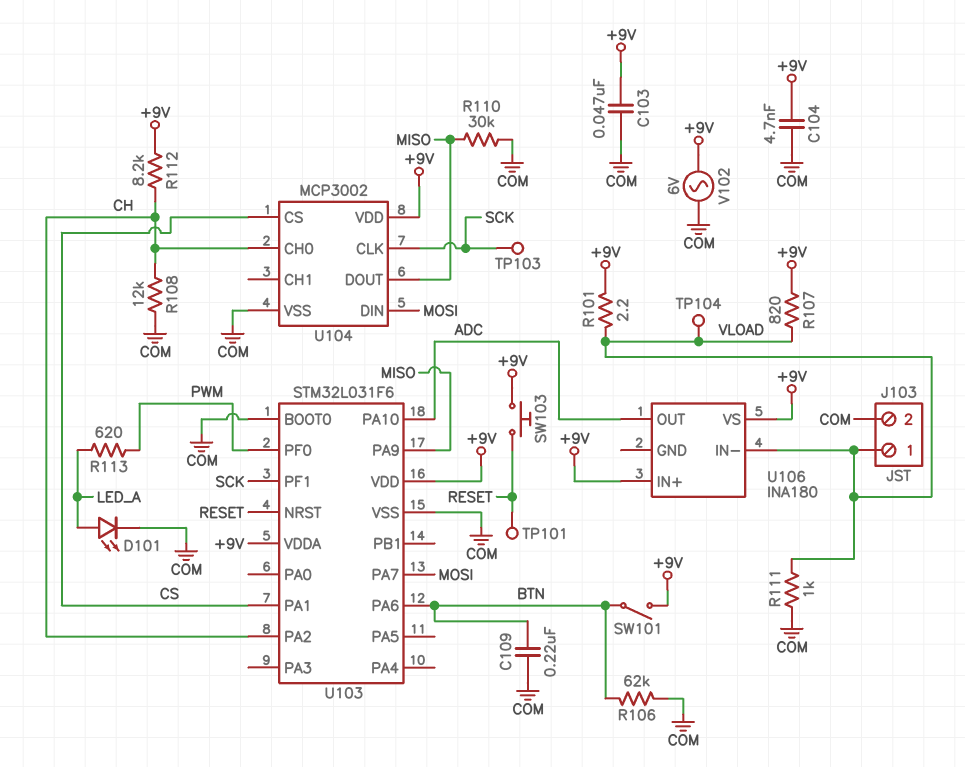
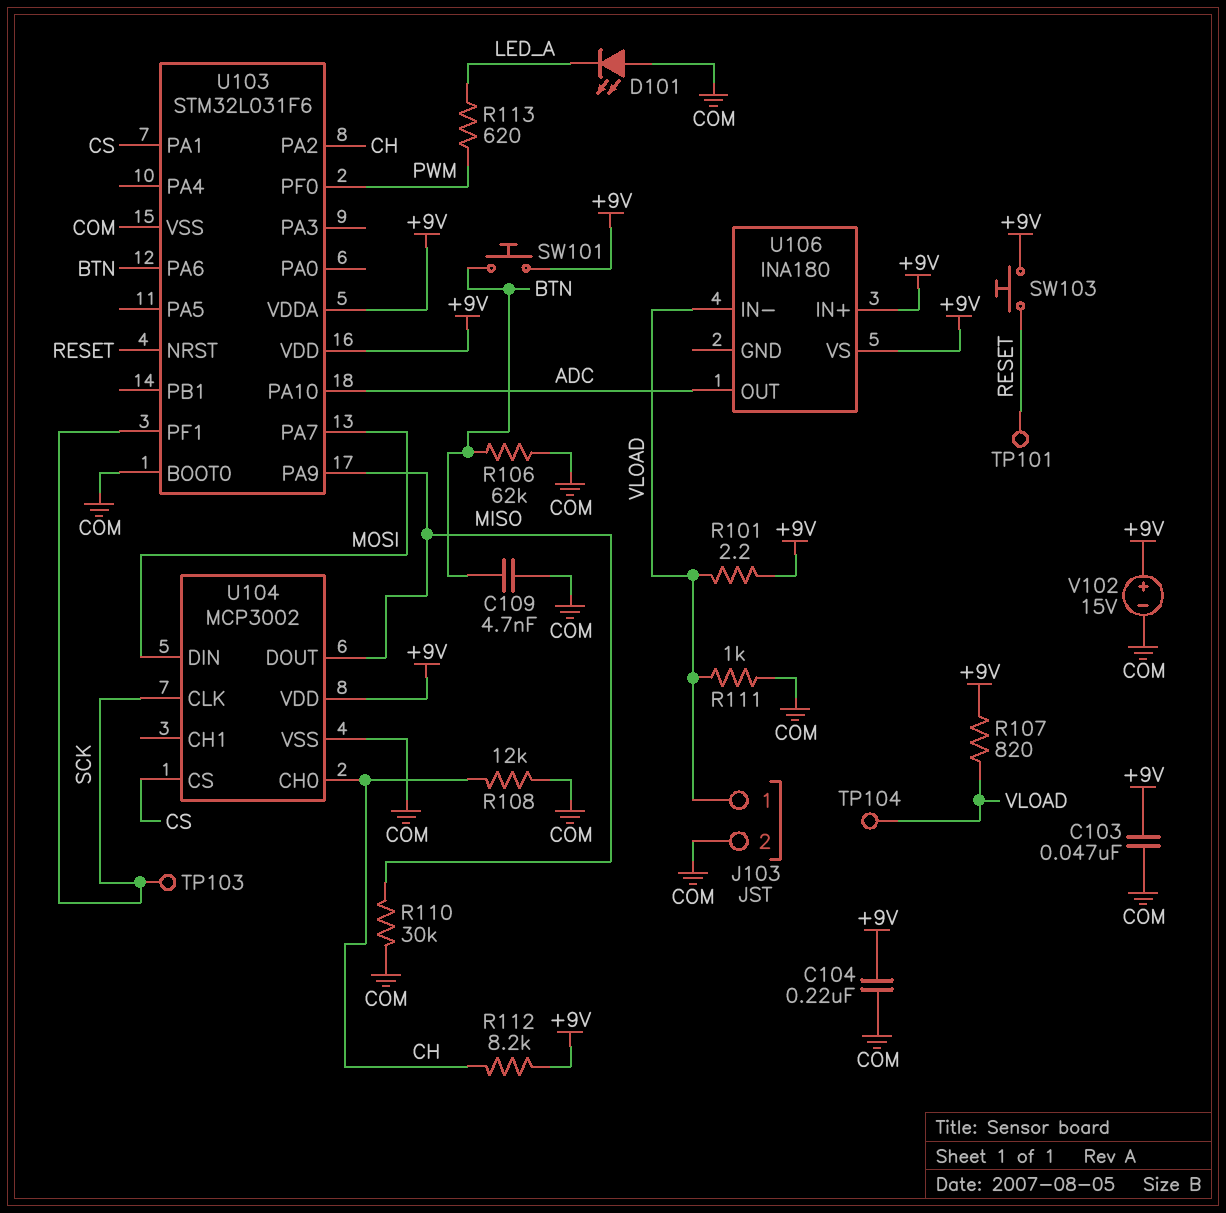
C104: 4.7nF (+9V, COM) -> 220nF (+9V, COM)
C109: 220nF (BTN, COM) -> 4.7nF (BTN, COM)
D101: LED (A LED_A, K COM) -> LED (A COM, K LED_A)
SW101: switch (+9V, BTN) -> button (+9V, BTN)
V102: AC 6V (+9V, COM) -> 15V (plus +9V, minus COM)

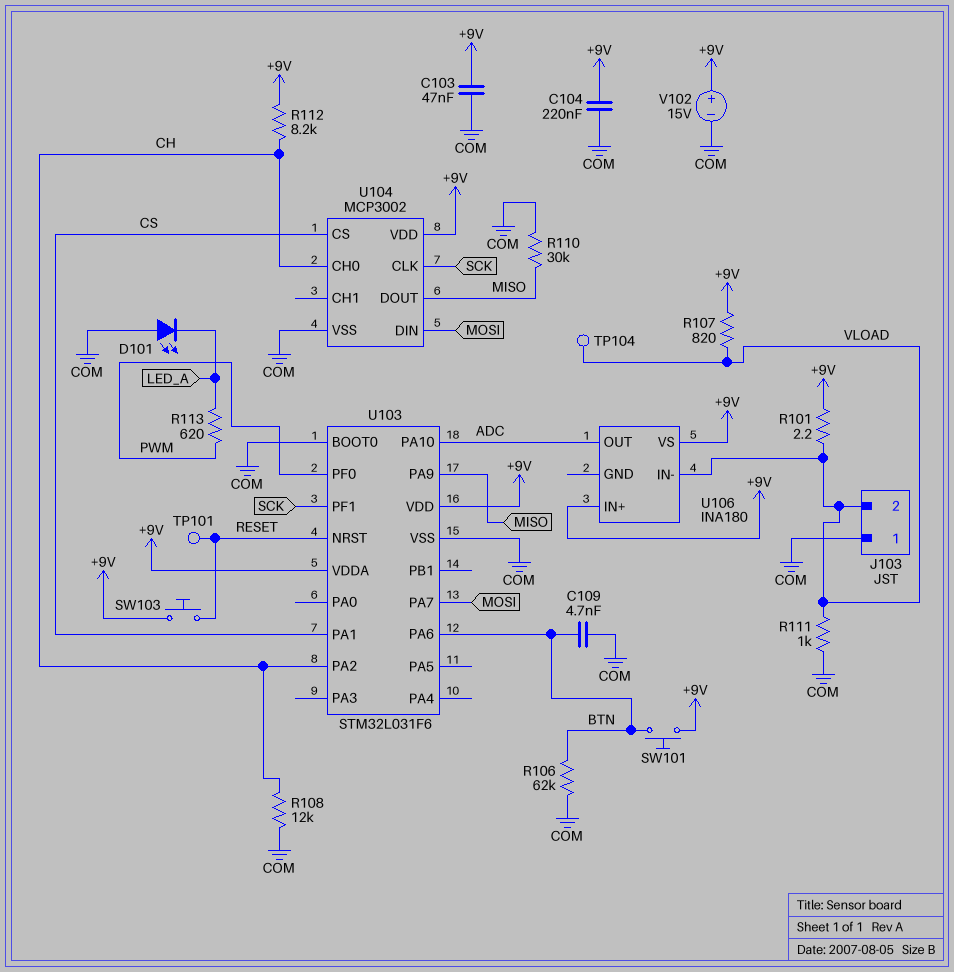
J103 pin 1: VLOAD -> COM
J103 pin 2: COM -> VLOAD
TP103: test point (SCK) -> none

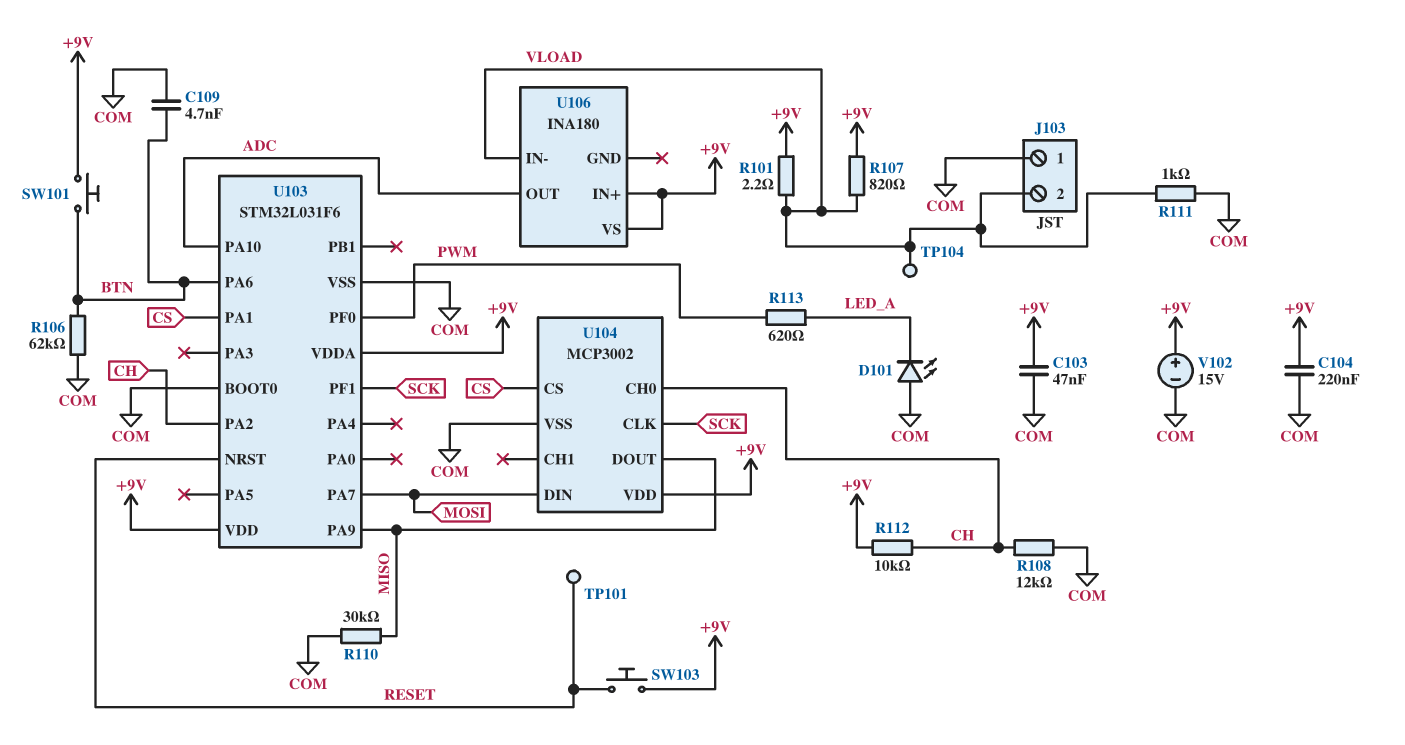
R112: 8.2k (+9V, CH) -> 10k (+9V, CH)

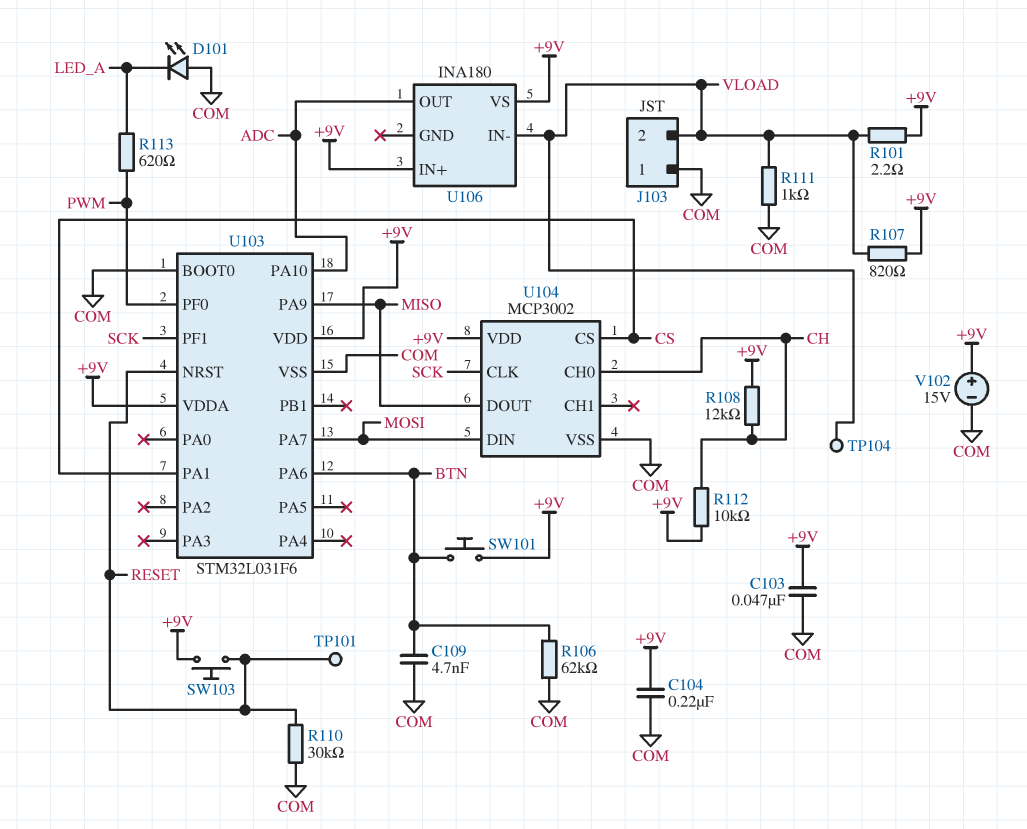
R108: 12k (CH, COM) -> 12k (+9V, CH)
R110: 30k (COM, MISO) -> 30k (COM, RESET)
U103 pin PA2: CH -> none

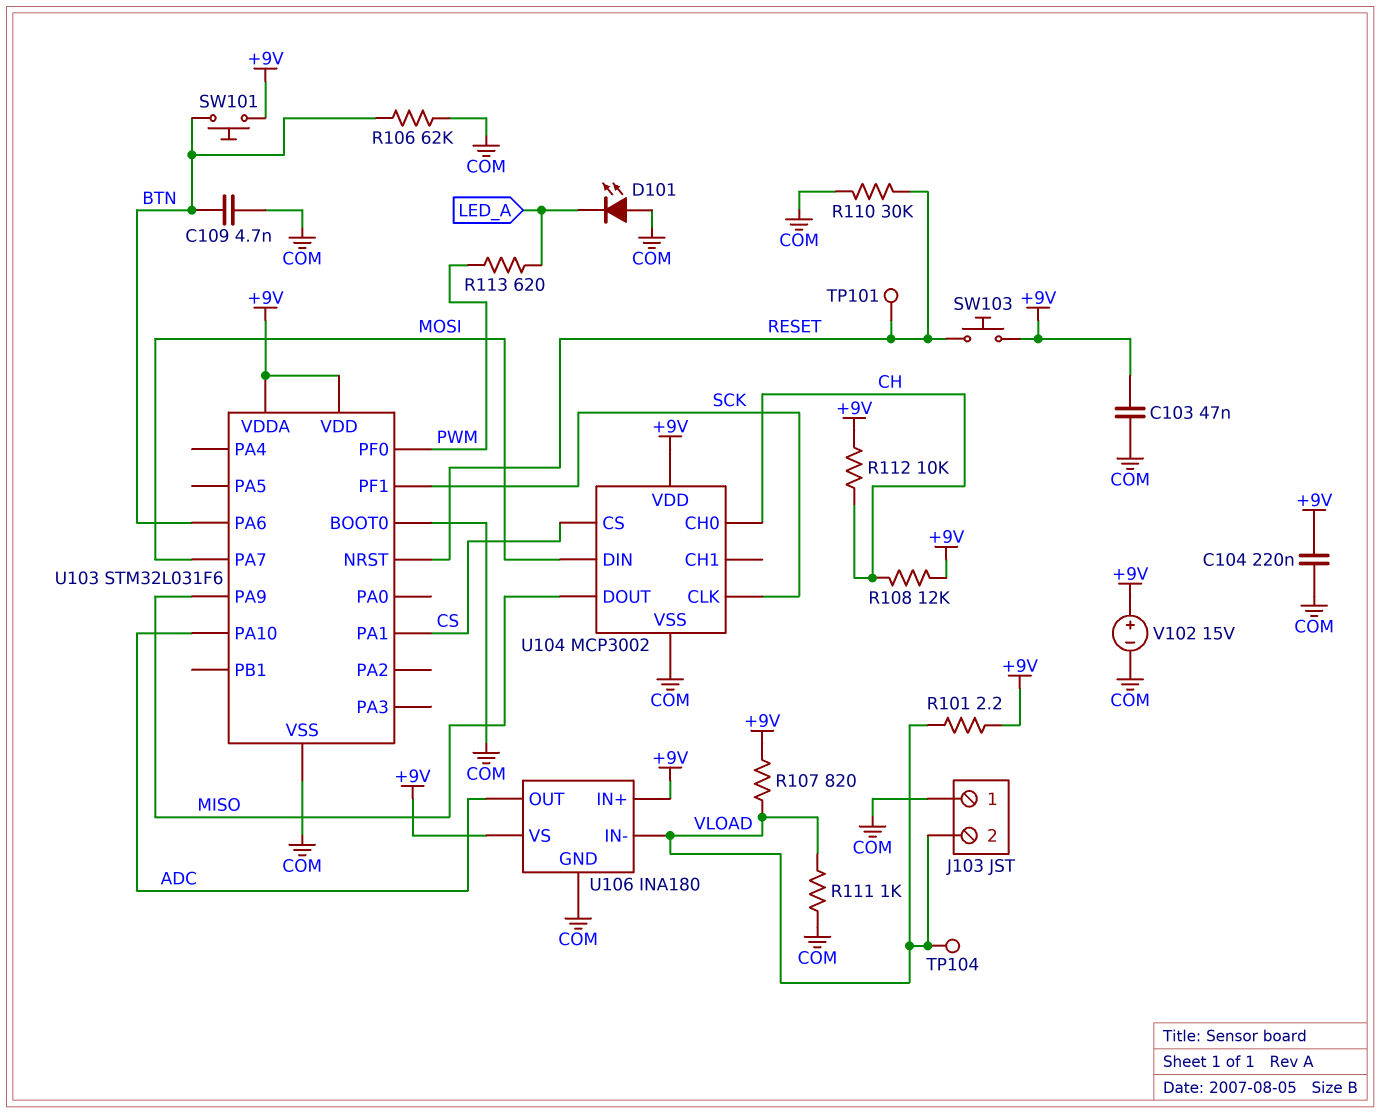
U106 pin GND: none -> COM

